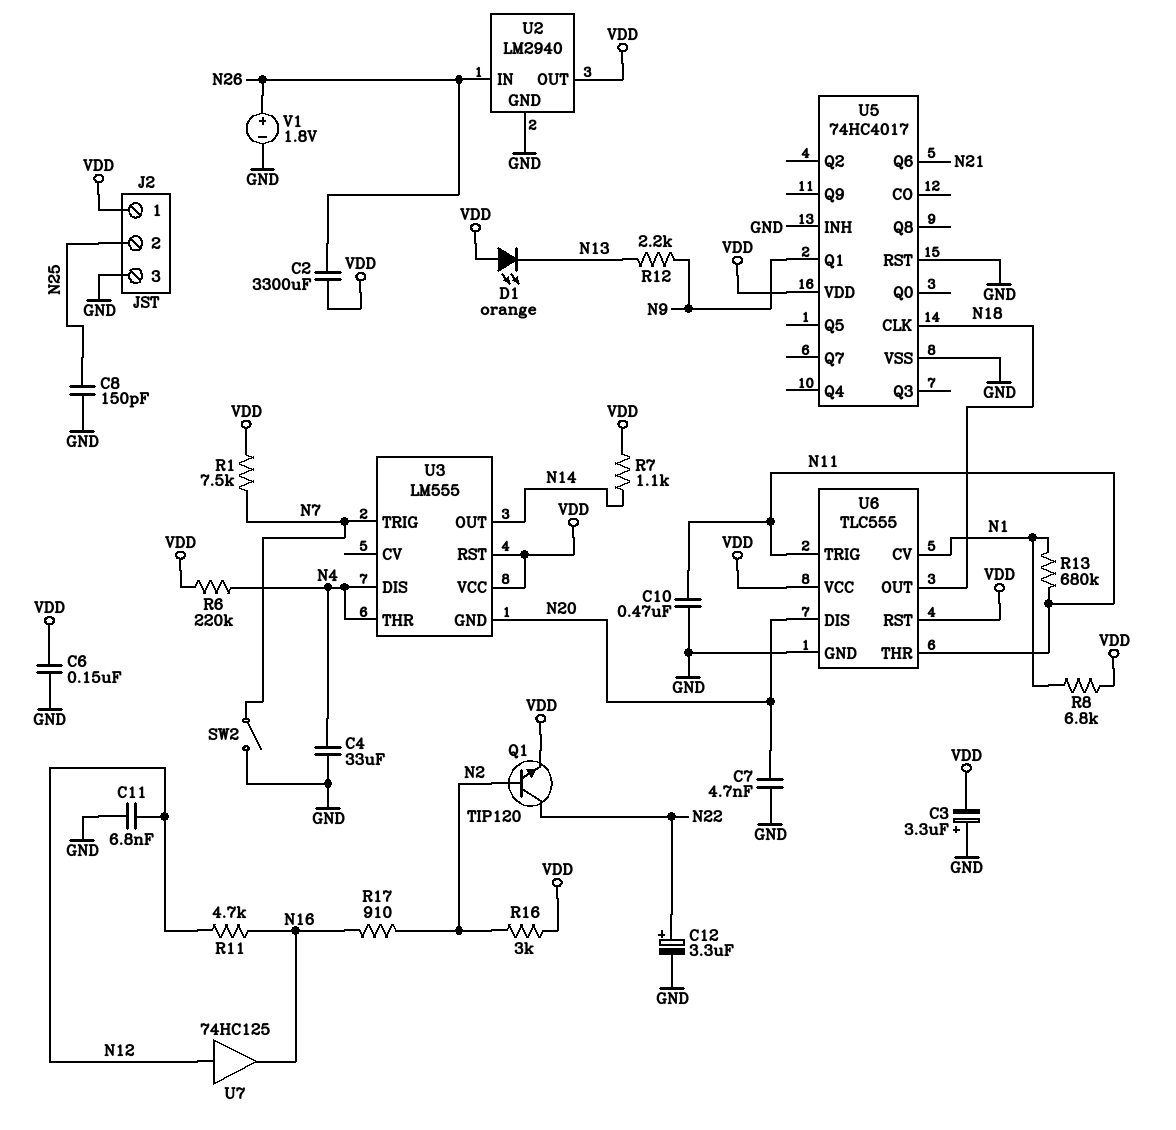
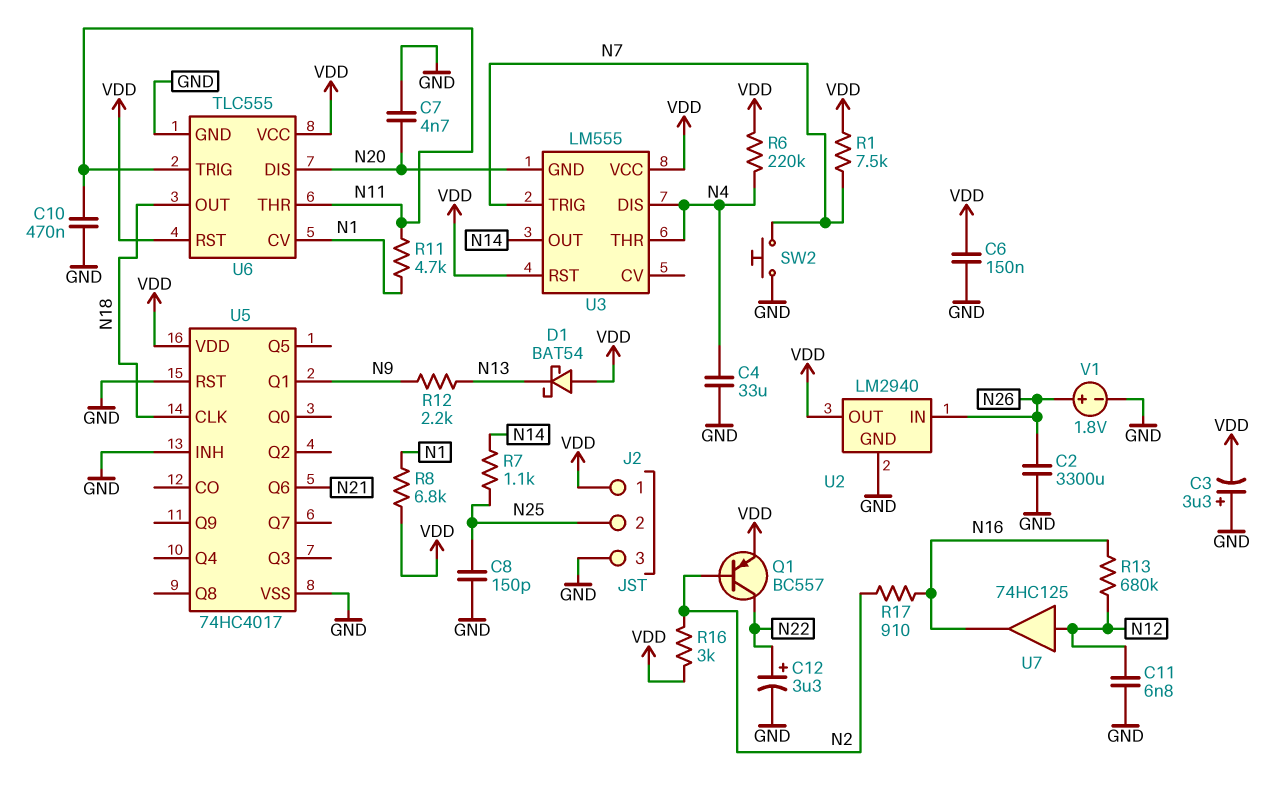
C2: 3300uF (N26, VDD) -> 3300uF (GND, N26)
D1: LED orange (A VDD, K N13) -> schottky BAT54 (A VDD, K N13)
Q1: NPN TIP120 (B N2, C N22, E VDD) -> PNP BC557 (B N2, C N22, E VDD)
R7: 1.1k (N14, VDD) -> 1.1k (N14, N25)
R11: 4.7k (N12, N16) -> 4.7k (N1, N11)
R13: 680k (N1, N11) -> 680k (N12, N16)
SW2: switch (GND, N7) -> button (GND, N7)

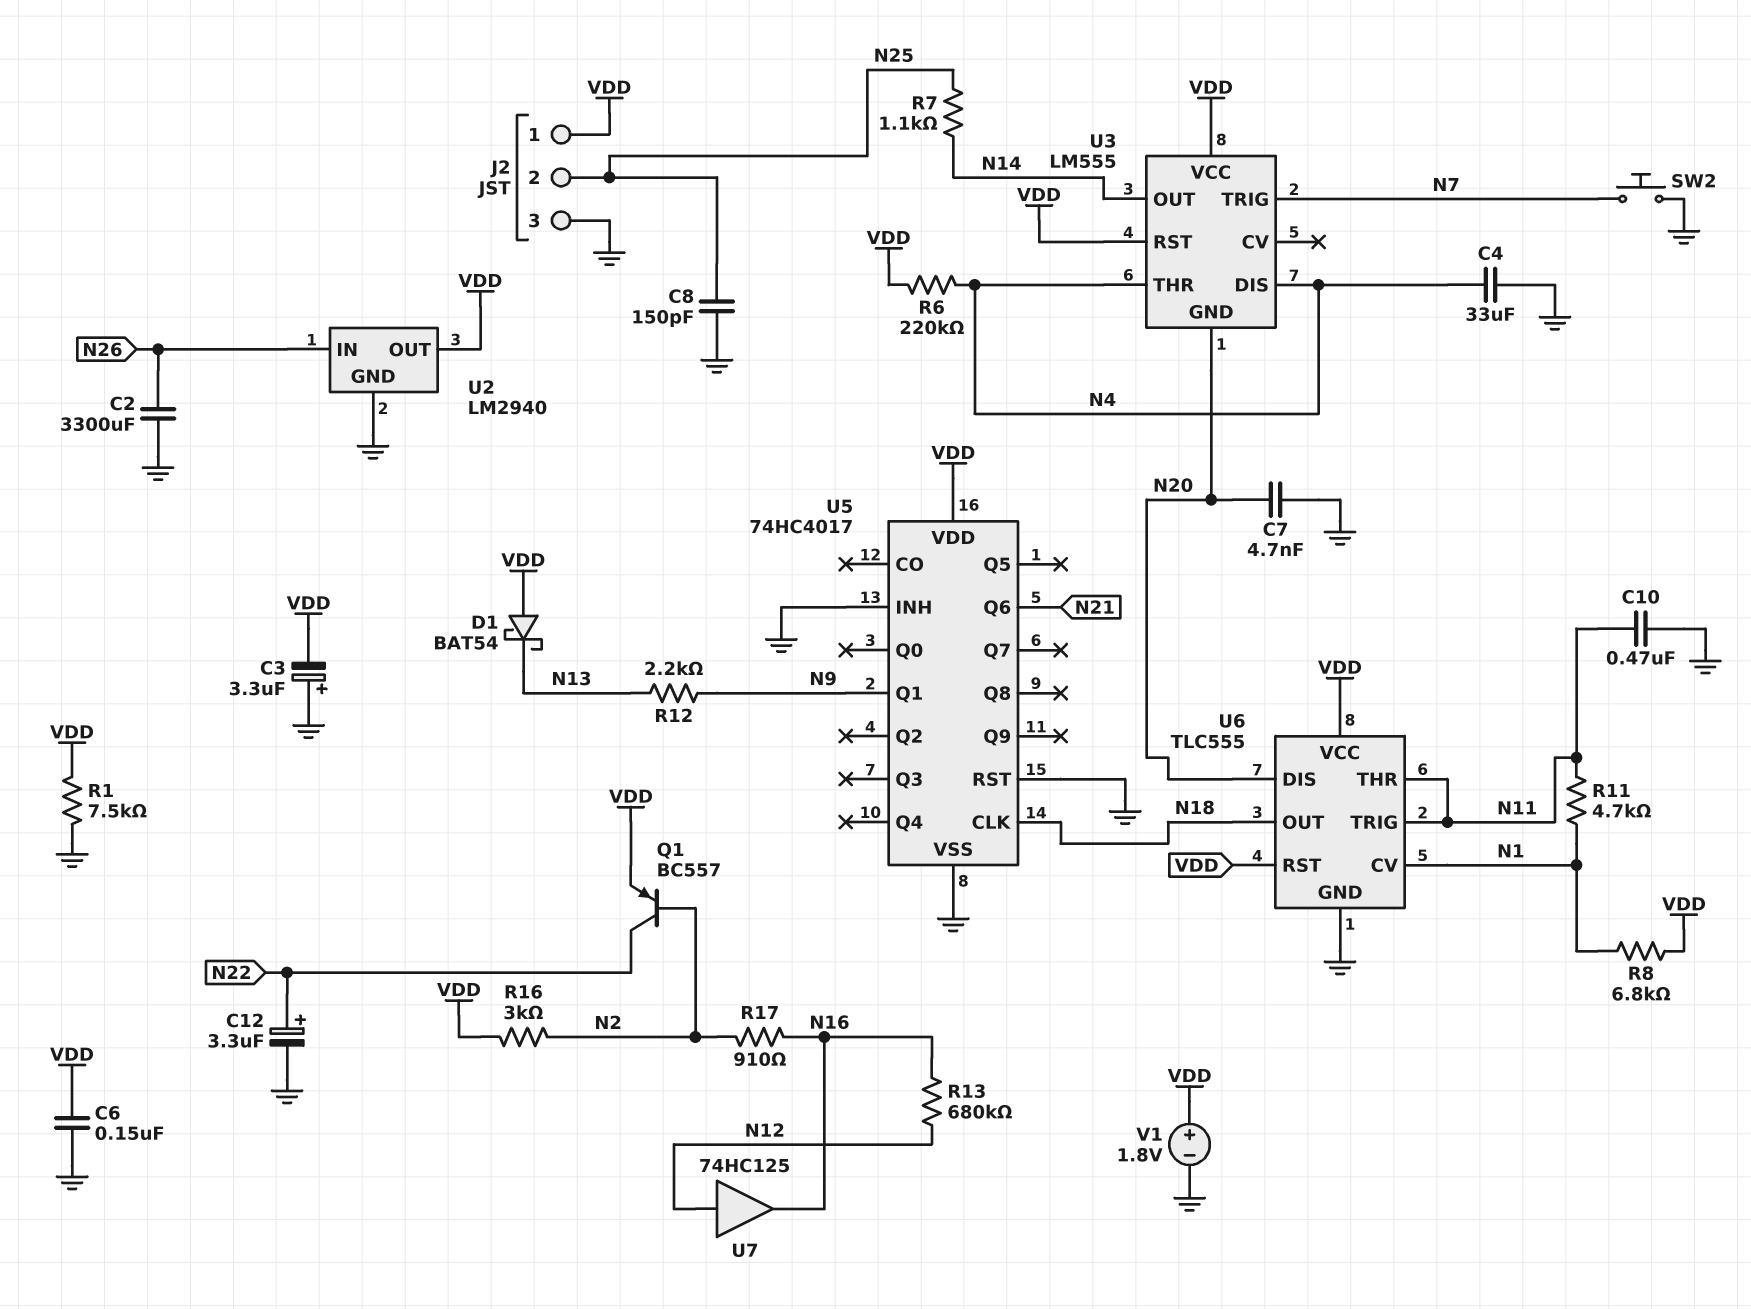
C11: 6.8nF (GND, N12) -> none
R1: 7.5k (N7, VDD) -> 7.5k (GND, VDD)
V1: 1.8V (plus N26, minus GND) -> 1.8V (plus VDD, minus GND)

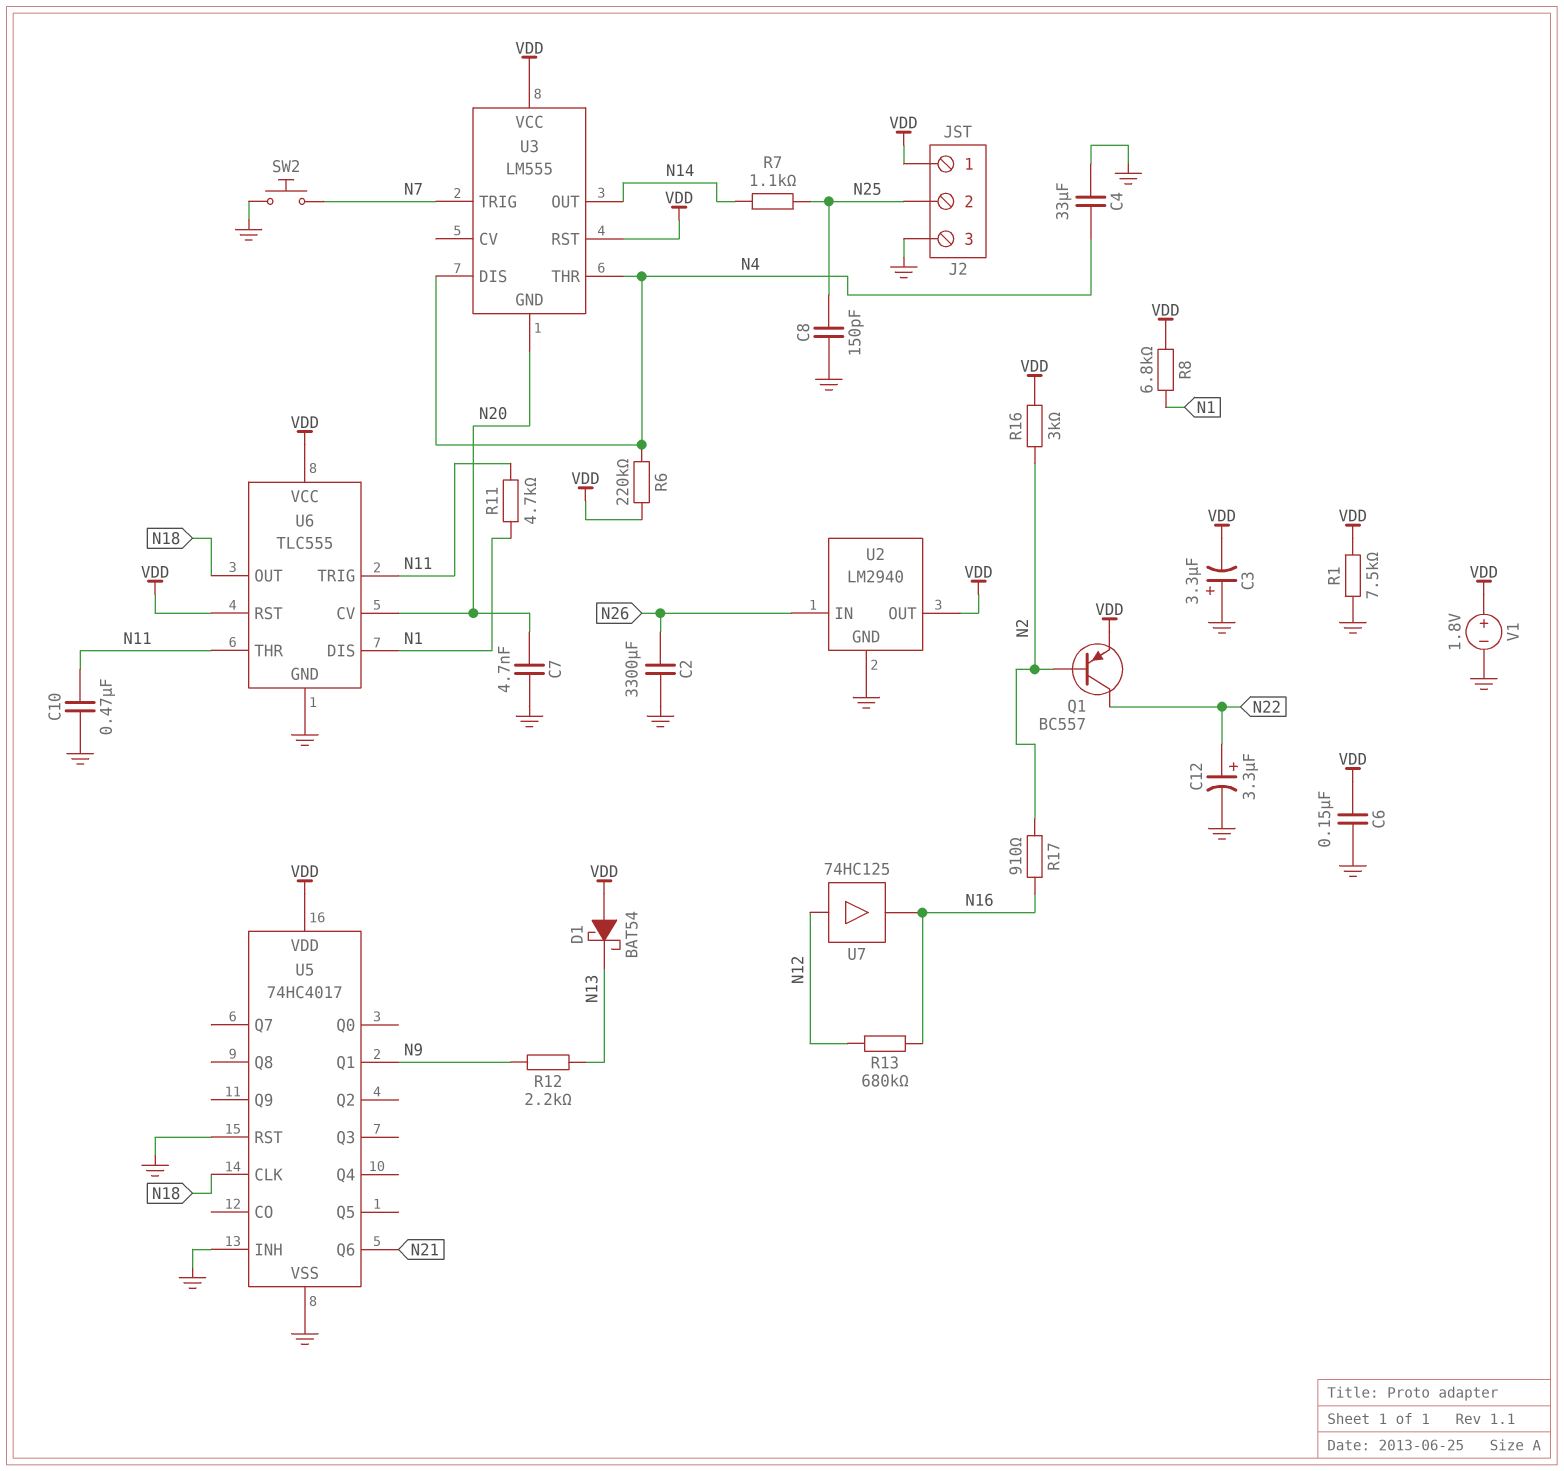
U6 pin CV: N1 -> N20
U6 pin DIS: N20 -> N1

